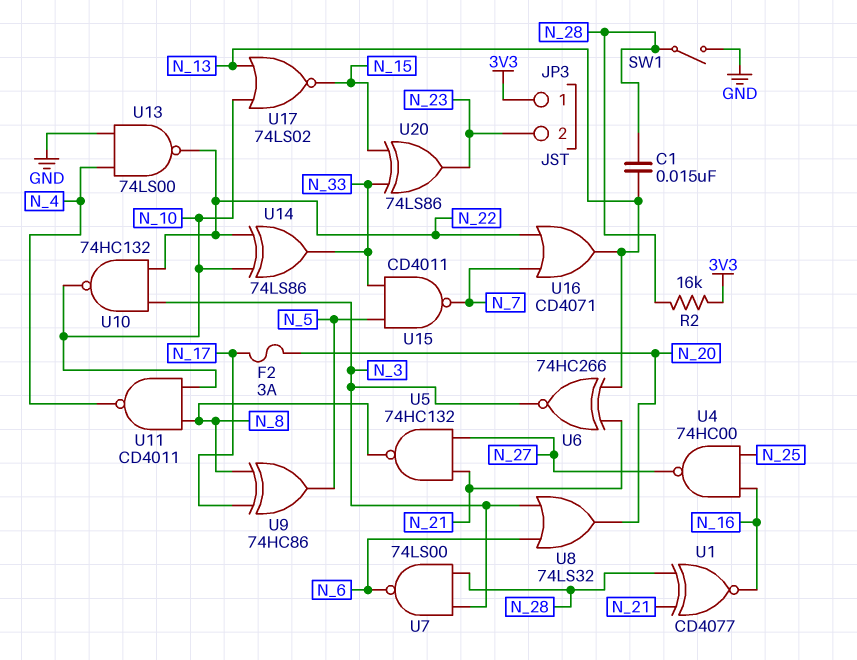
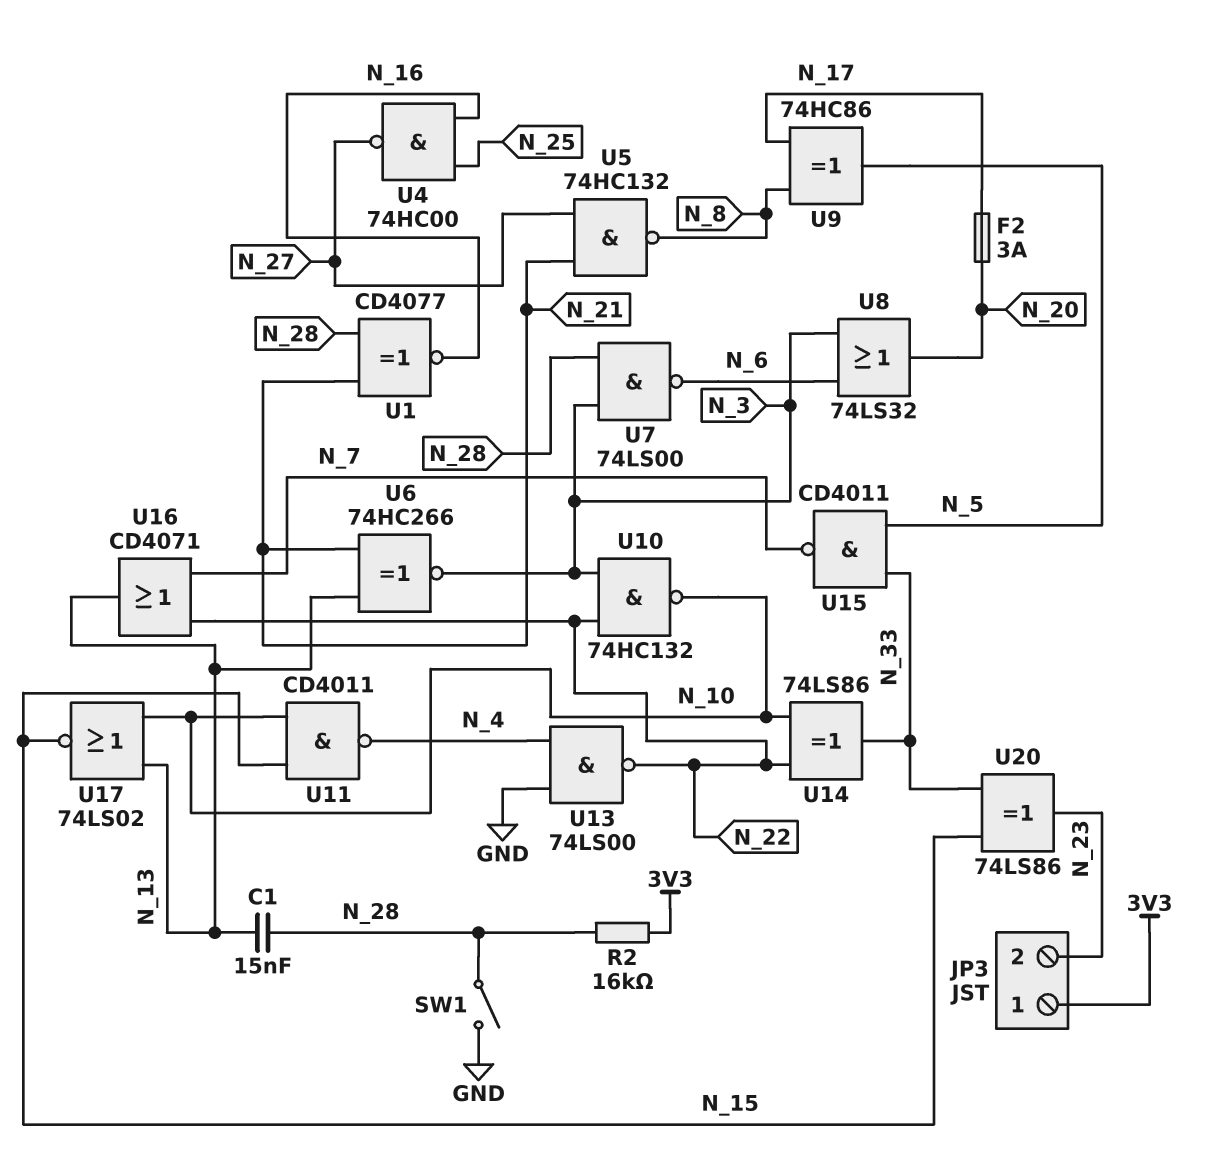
U11: NAND CD4011 (in N_8, in N_10, out N_4) -> NAND CD4011 (in N_10, in N_15, out N_4)

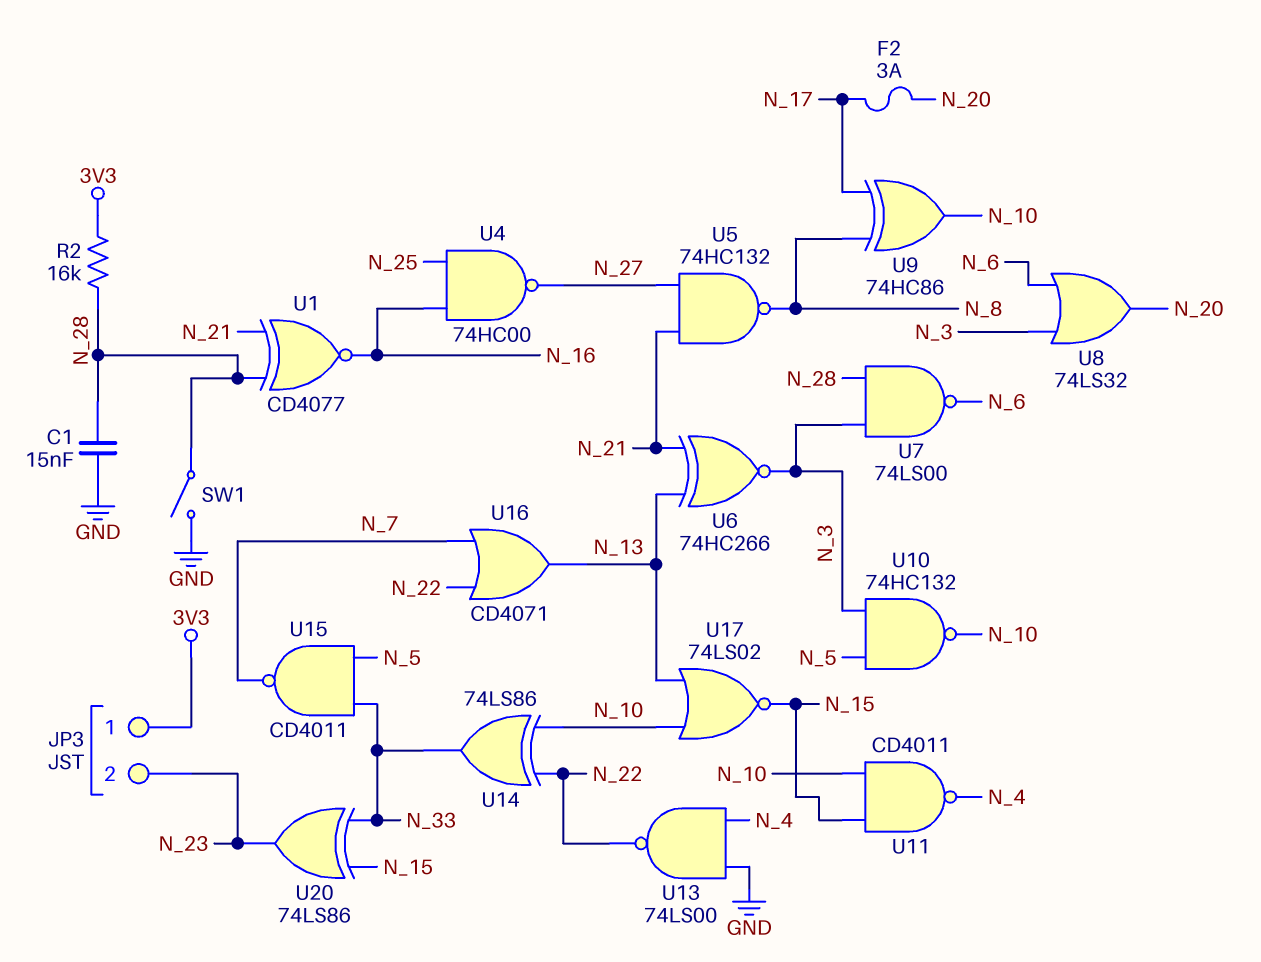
C1: 15nF (N_13, N_28) -> 15nF (GND, N_28)
U9: XOR 74HC86 (in N_8, in N_17, out N_5) -> XOR 74HC86 (in N_8, in N_17, out N_10)
U10: NAND 74HC132 (in N_3, in N_22, out N_10) -> NAND 74HC132 (in N_3, in N_5, out N_10)

